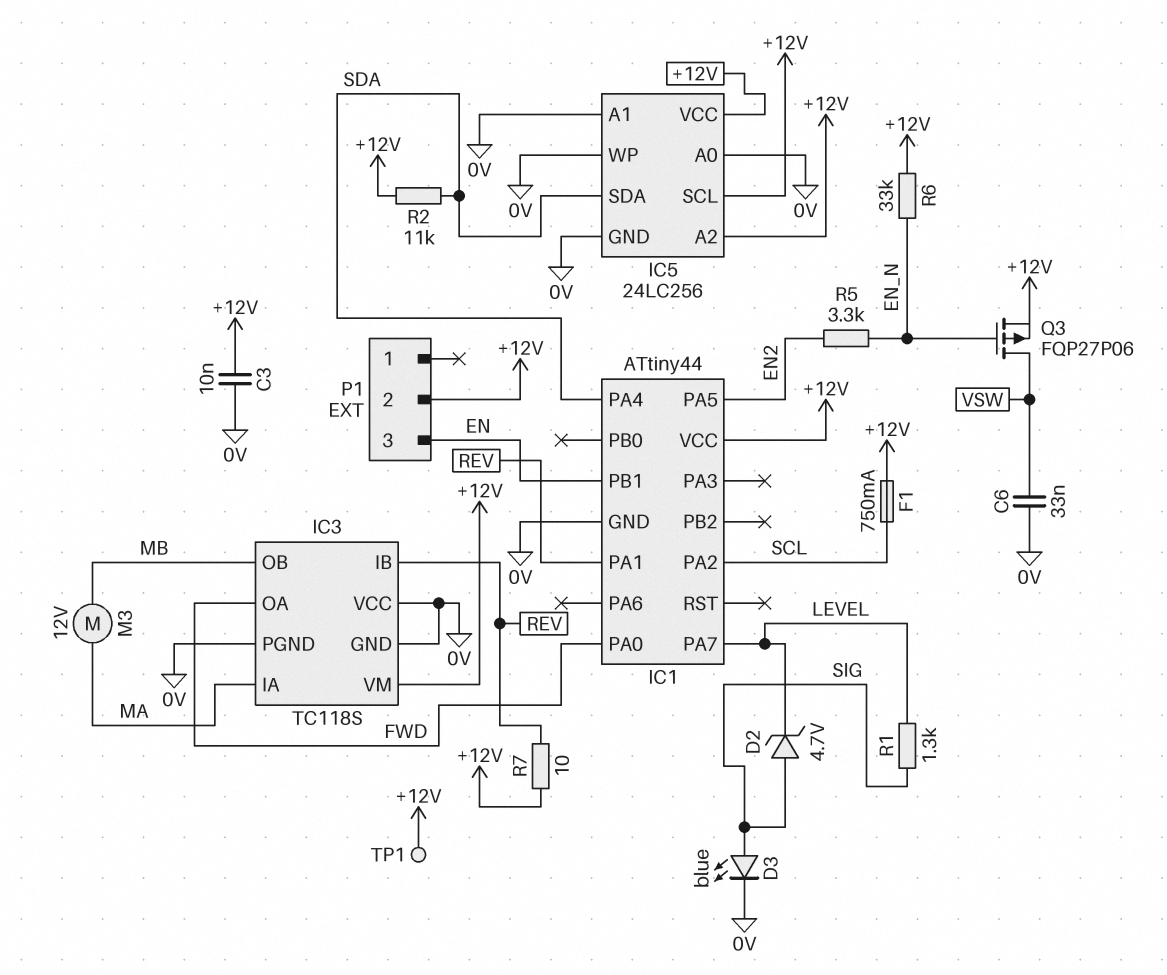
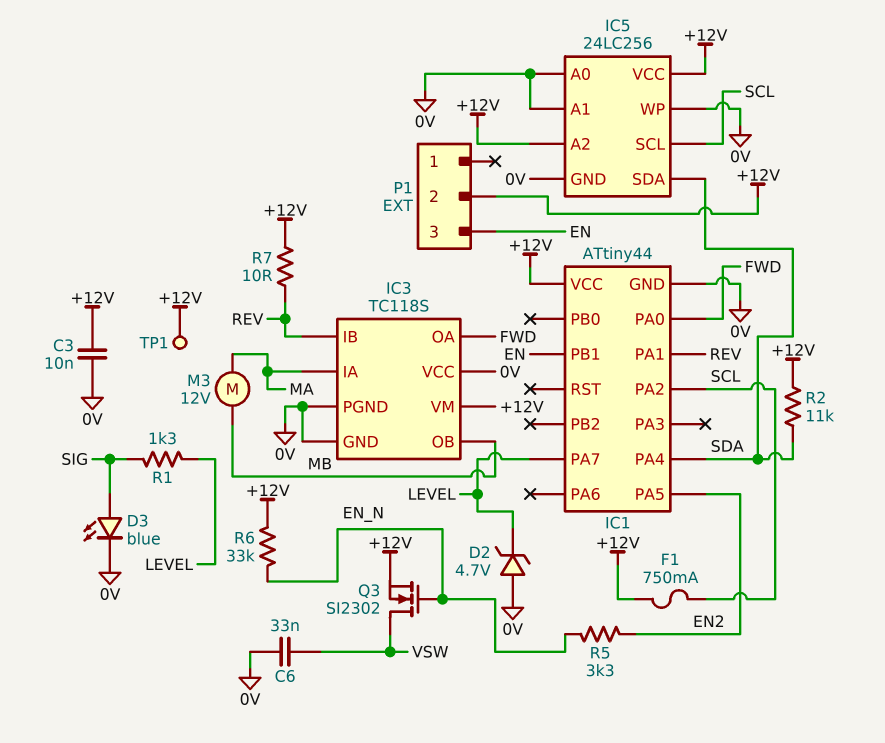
D2: zener 4.7V (A SIG, K LEVEL) -> zener 4.7V (A 0V, K LEVEL)
IC5 pin SCL: +12V -> SCL
Q3: PMOS FQP27P06 (G EN_N, D VSW, S +12V) -> NMOS SI2302 (G EN_N, D VSW, S +12V)

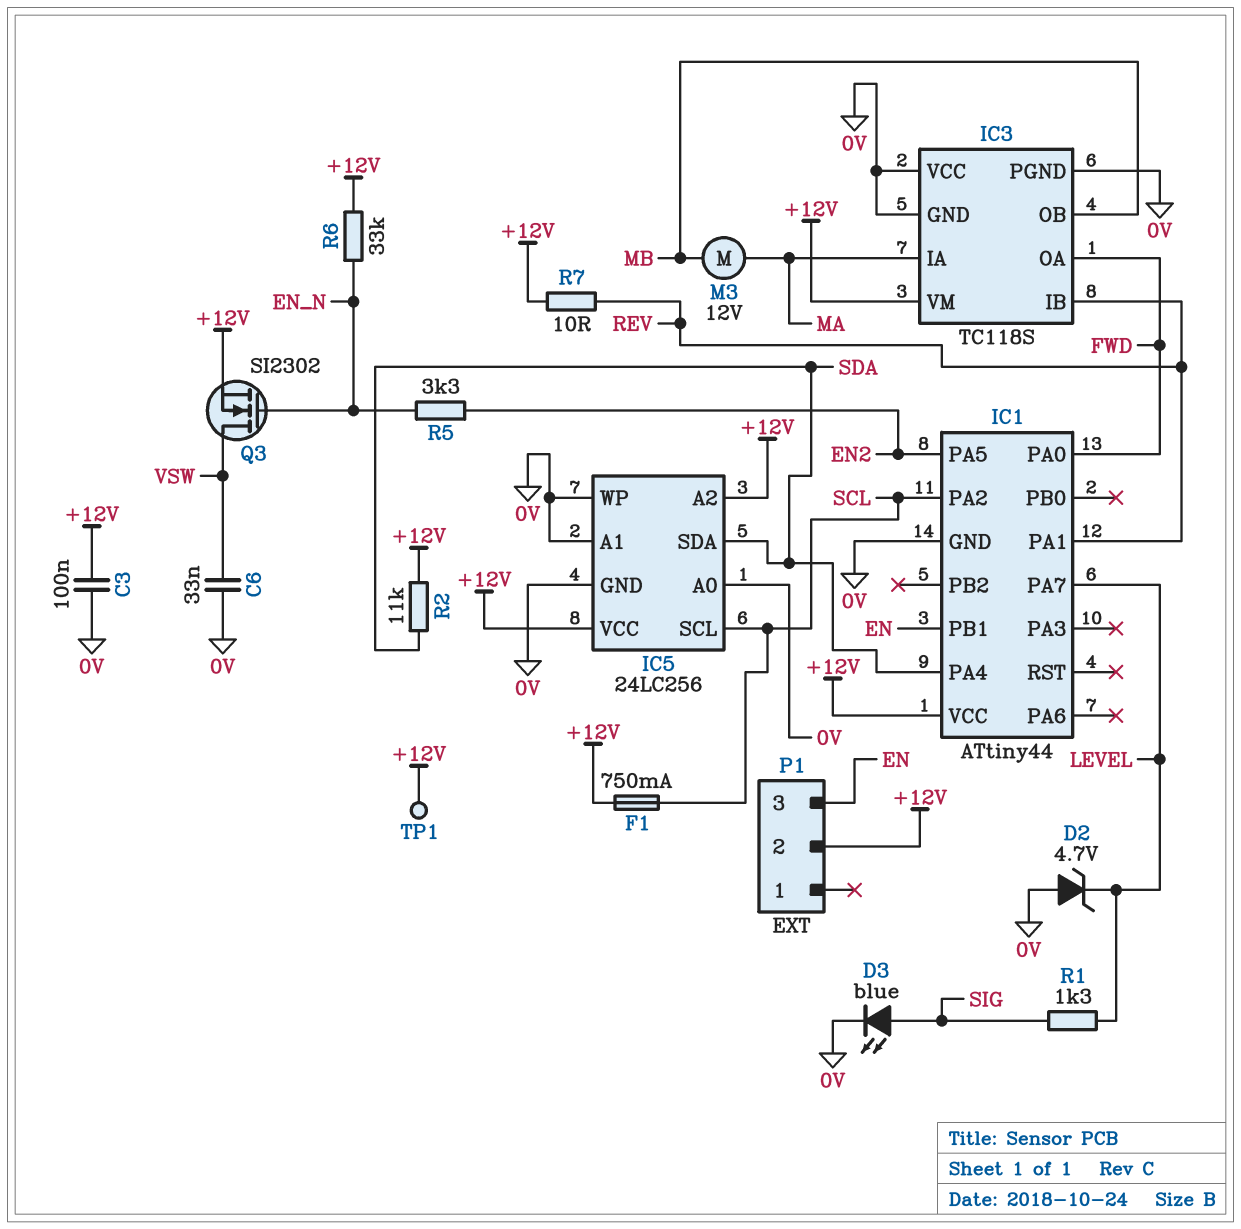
C3: 10nF (+12V, 0V) -> 100nF (+12V, 0V)

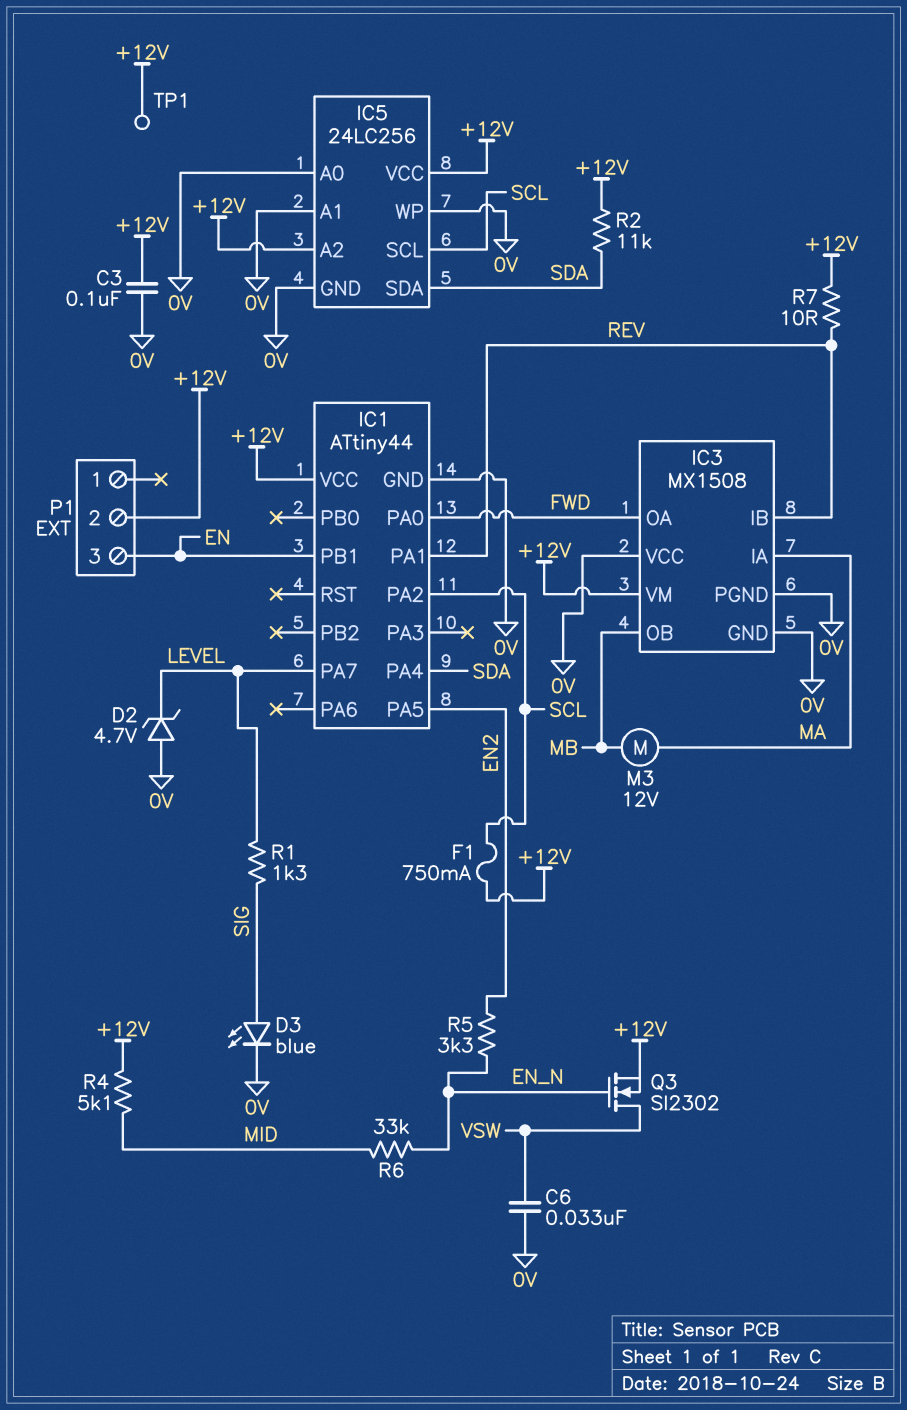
IC3: TC118S -> MX1508
R4: none -> 5.1k (+12V, MID)
R6: 33k (+12V, EN_N) -> 33k (EN_N, MID)

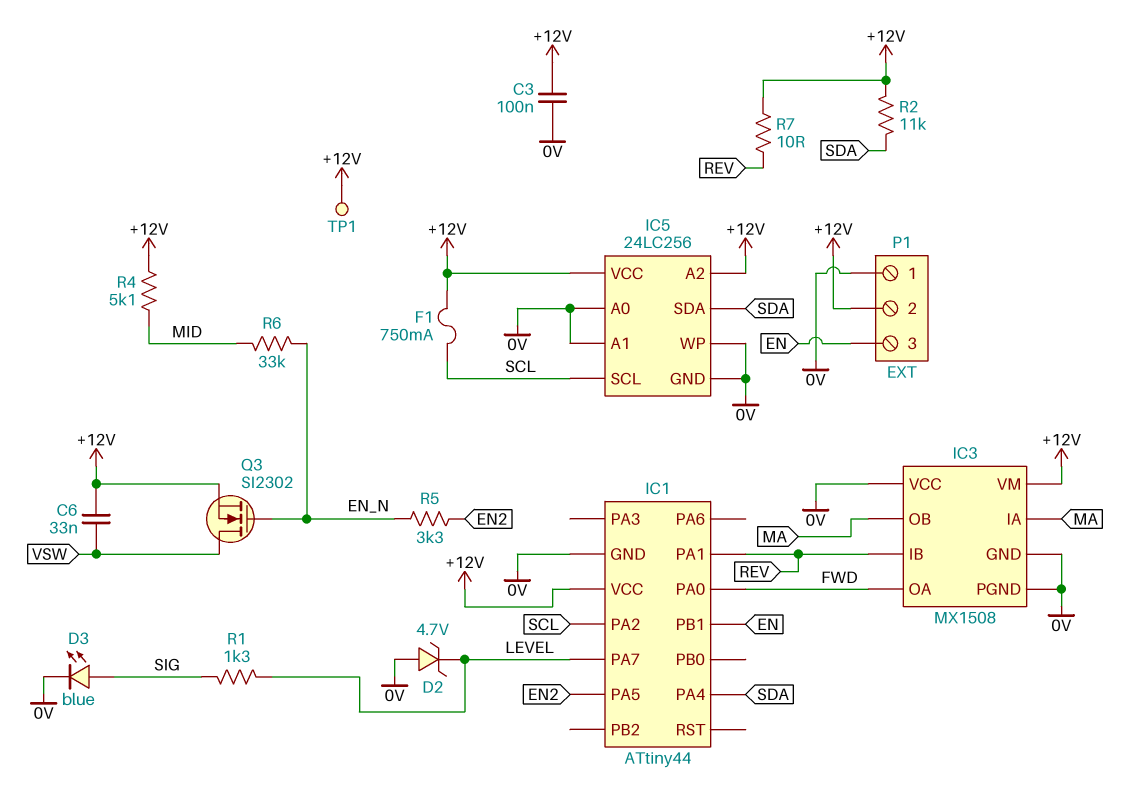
C6: 33nF (0V, VSW) -> 33nF (+12V, VSW)
IC3 pin OB: MB -> MA
M3: motor 12V (MA, MB) -> none
P1 pin 1: none -> 0V

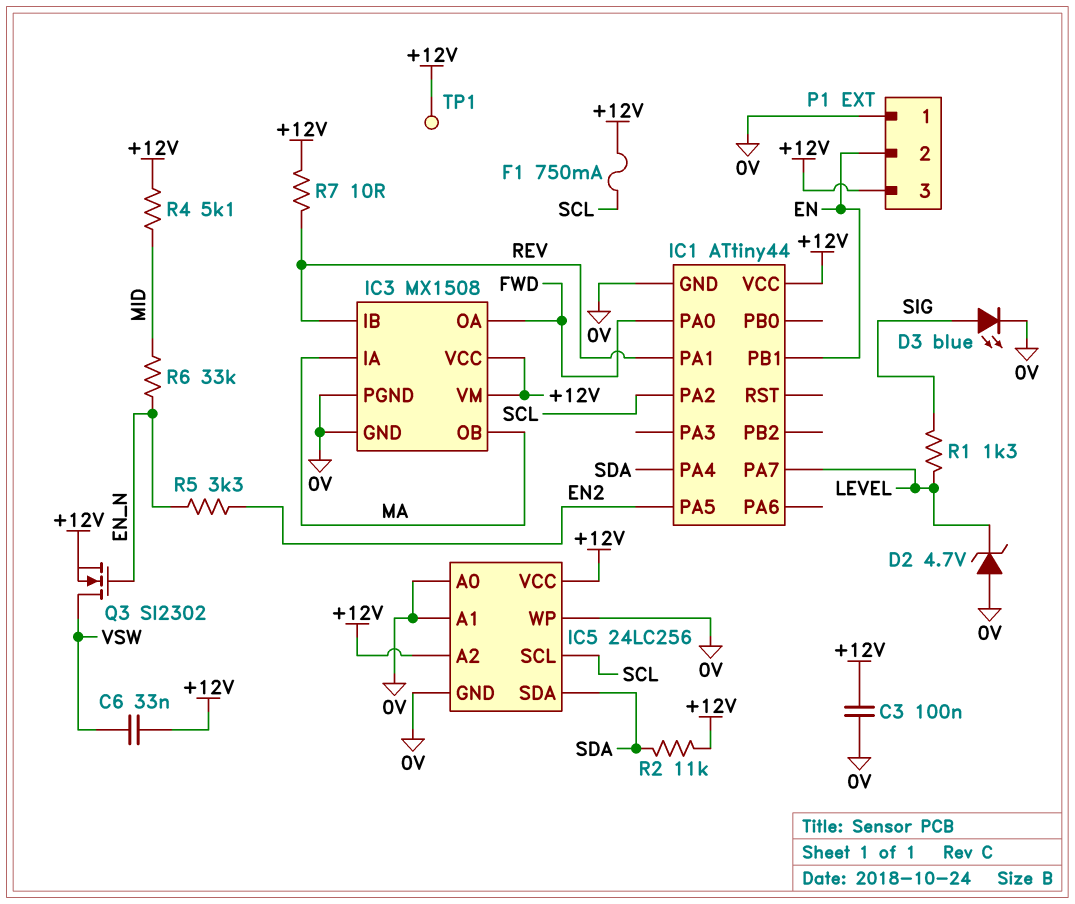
IC3 pin VCC: 0V -> +12V
P1 pin 2: +12V -> EN
P1 pin 3: EN -> +12V

